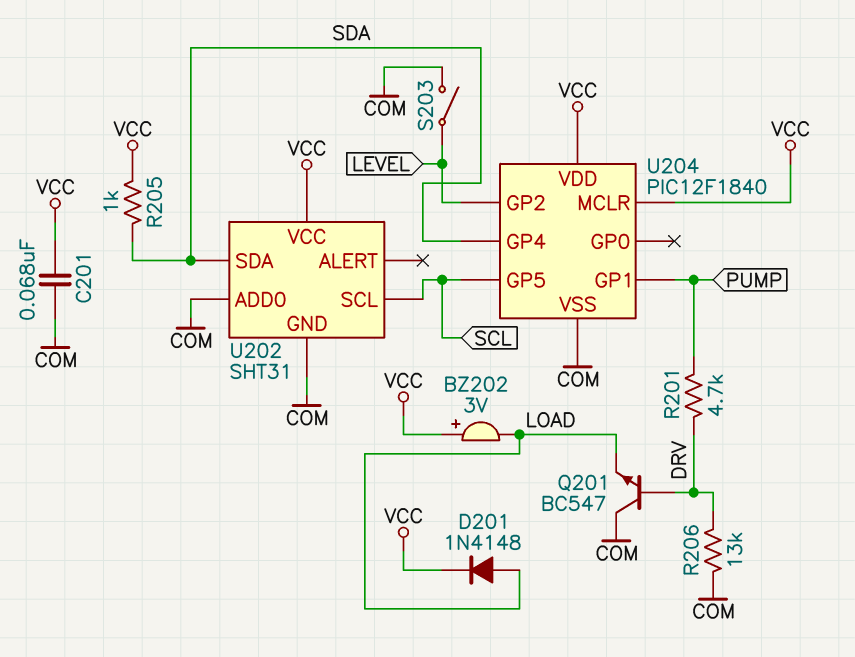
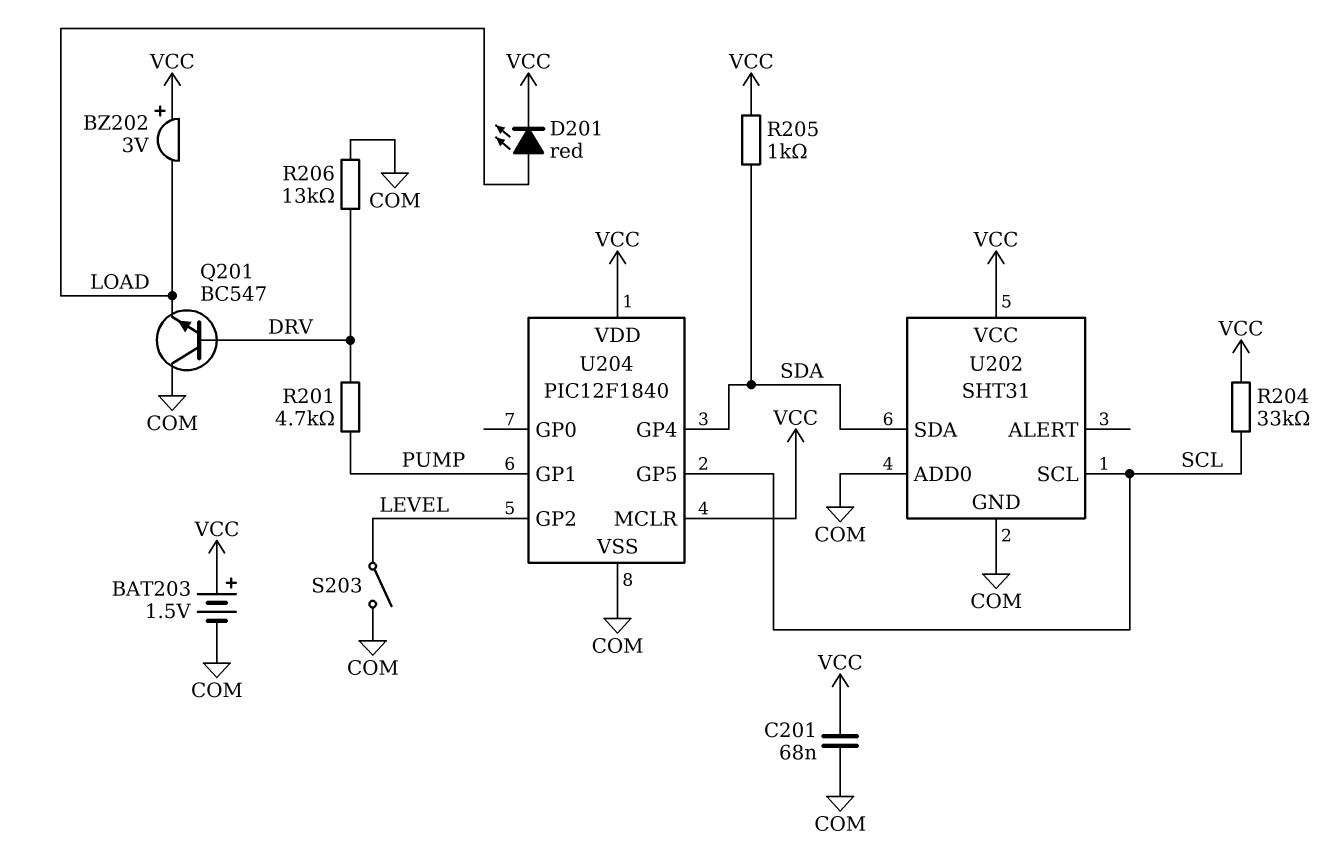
BAT203: none -> 1.5V (plus VCC, minus COM)
D201: diode 1N4148 (A LOAD, K VCC) -> LED red (A LOAD, K VCC)
R204: none -> 33k (SCL, VCC)

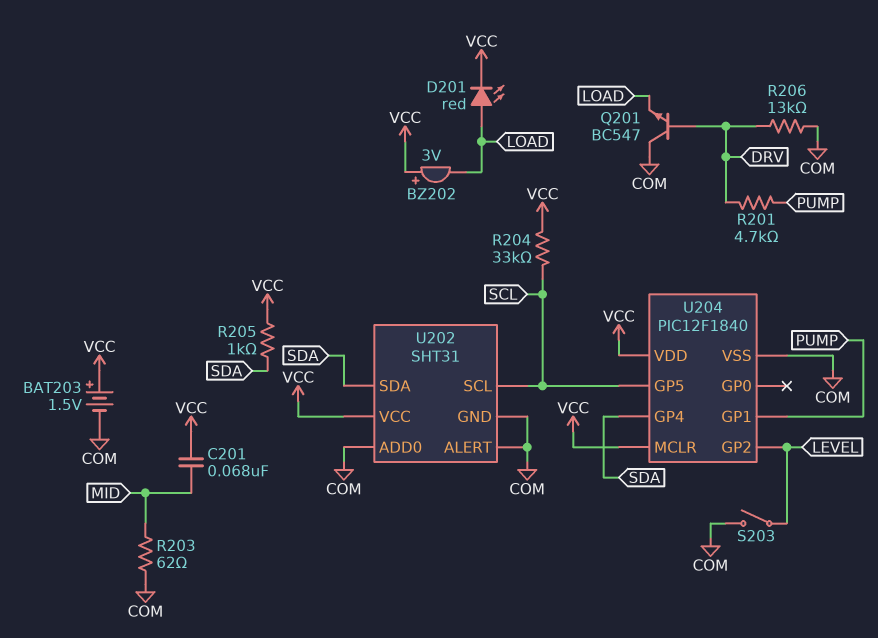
C201: 68nF (COM, VCC) -> 68nF (MID, VCC)
R203: none -> 62 (COM, MID)
U202 pin ALERT: none -> COM

